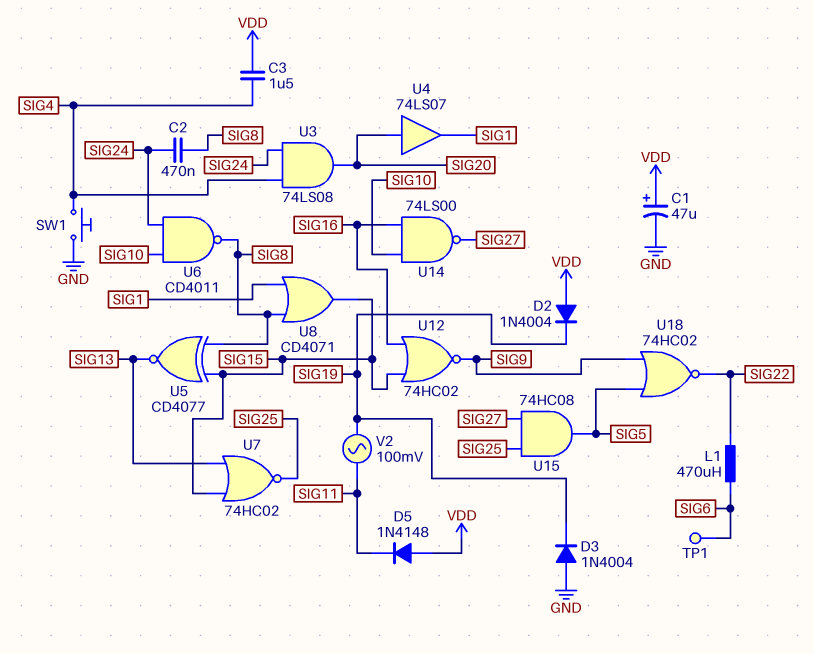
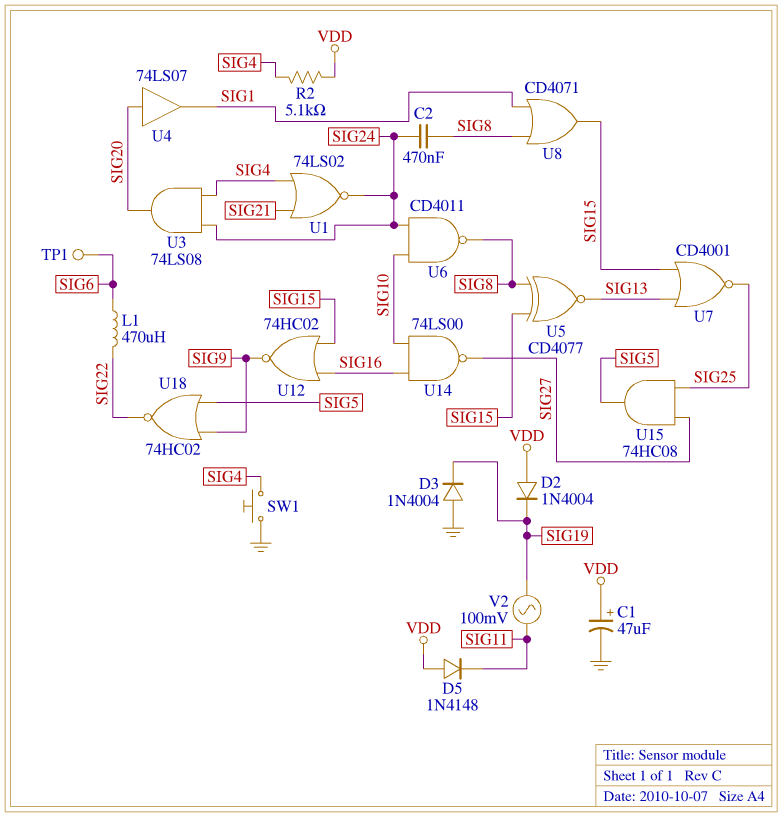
C3: 1.5uF (SIG4, VDD) -> none
R2: none -> 5.1k (SIG4, VDD)
U1: none -> NOR 74LS02 (in SIG4, in SIG21, out SIG24)
U7: NOR 74HC02 (in SIG13, in SIG15, out SIG25) -> NOR CD4001 (in SIG13, in SIG15, out SIG25)

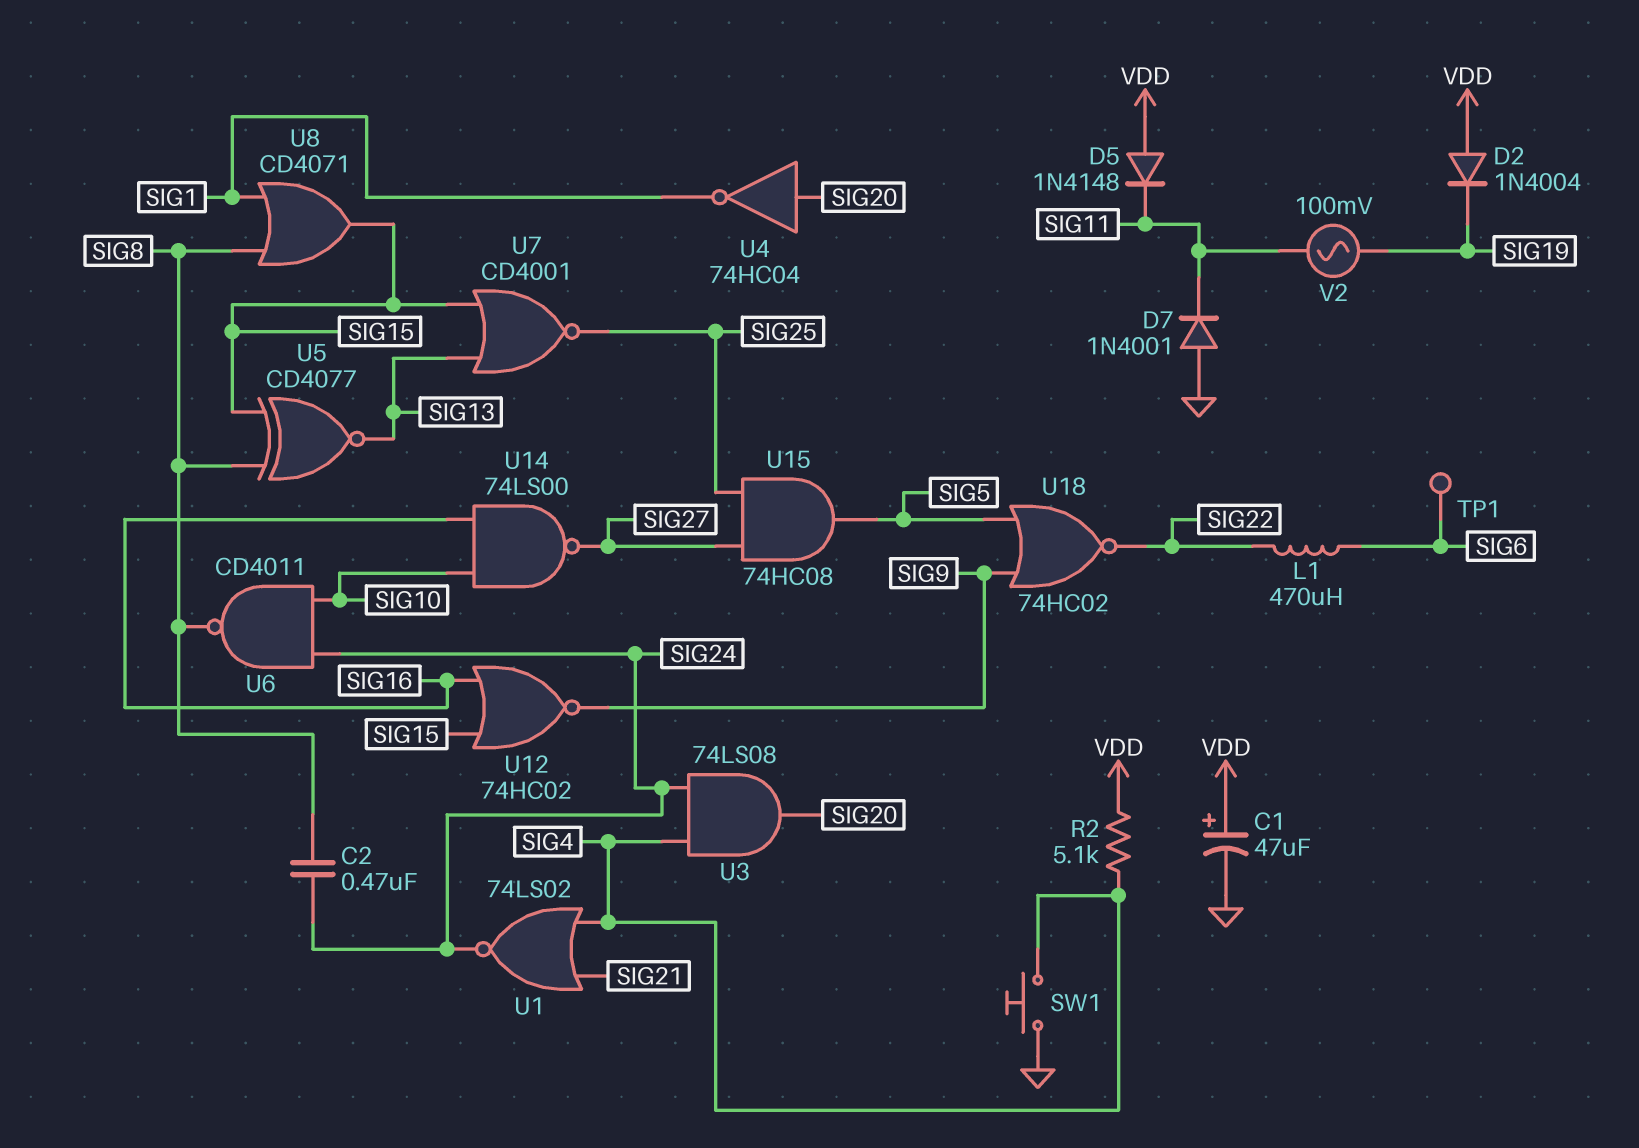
D3: diode 1N4004 (A GND, K SIG19) -> none
D7: none -> diode 1N4001 (A GND, K SIG11)
U4: buffer 74LS07 (in SIG20, out SIG1) -> NOT 74HC04 (in SIG20, out SIG1)

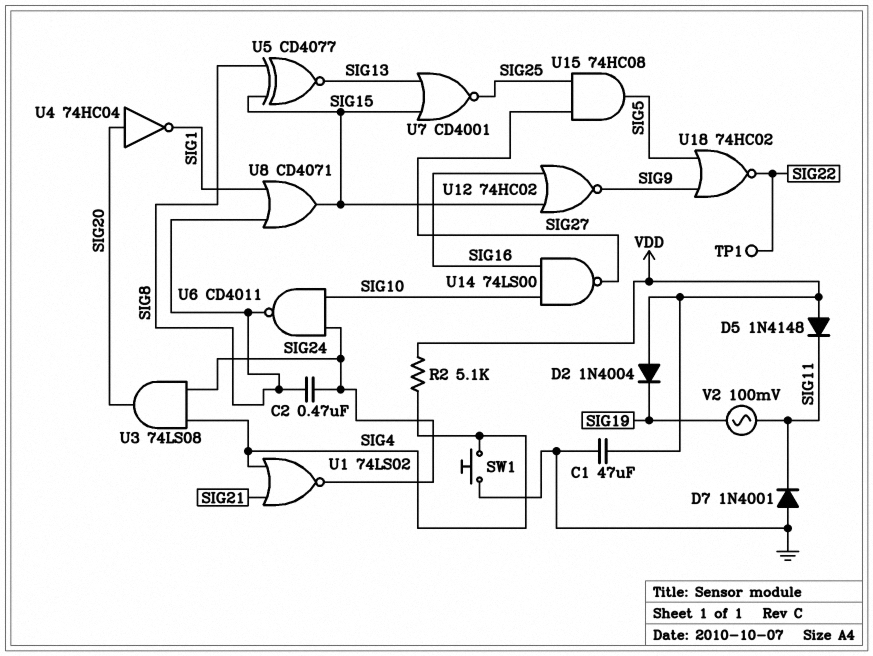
C1: 47uF (plus VDD, minus GND) -> 47uF (GND, VDD)
L1: 470uH (SIG6, SIG22) -> none
TP1: test point (SIG6) -> test point (SIG22)

